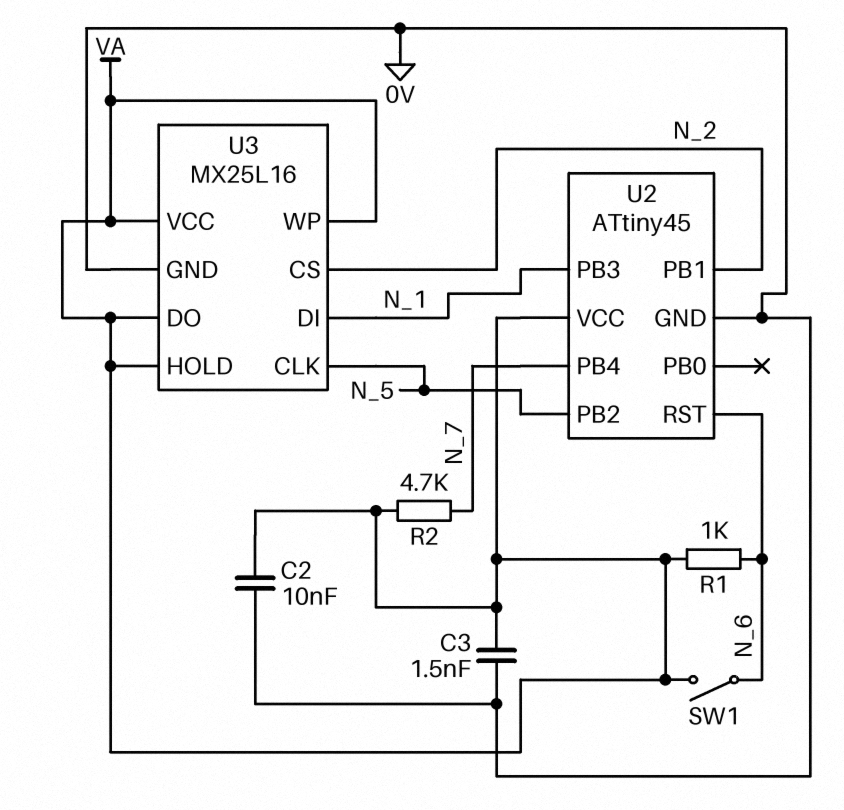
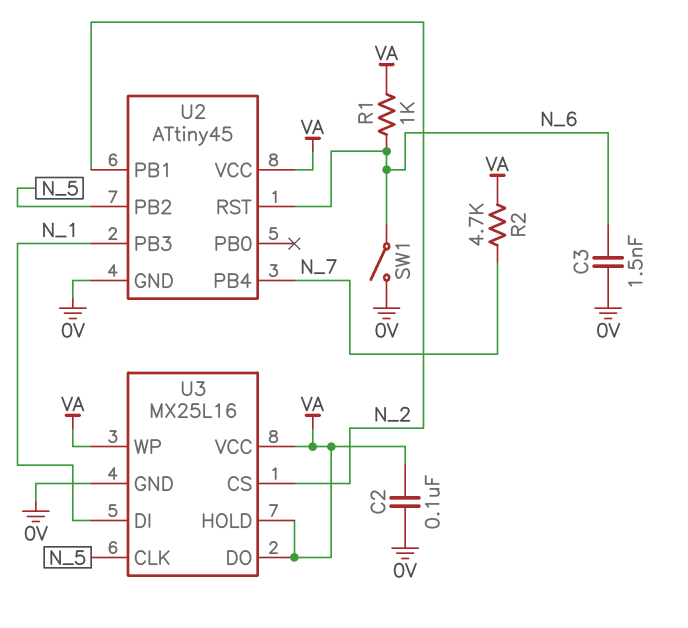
C2: 10nF (0V, VA) -> 100nF (0V, VA)
C3: 1.5nF (0V, VA) -> 1.5nF (0V, N_6)
SW1: switch (N_6, VA) -> switch (0V, N_6)

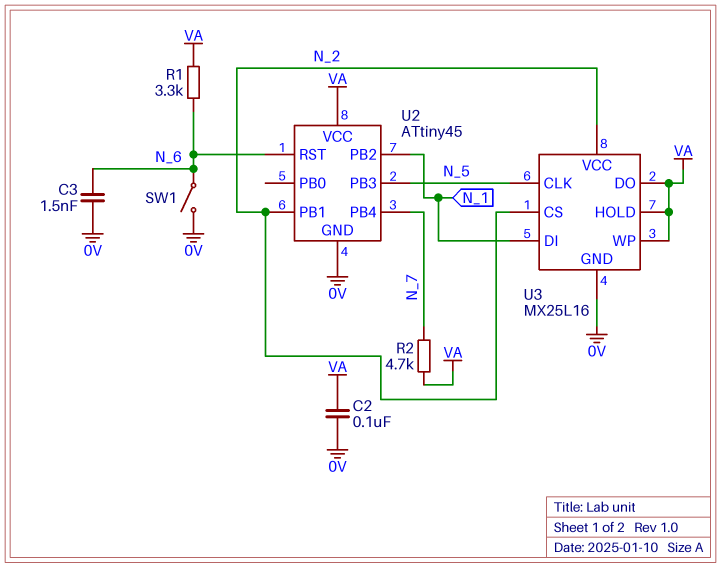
R1: 1k (N_6, VA) -> 3.3k (N_6, VA)
U2 pin PB2: N_5 -> N_1
U2 pin PB3: N_1 -> N_5
U3 pin VCC: VA -> N_2

